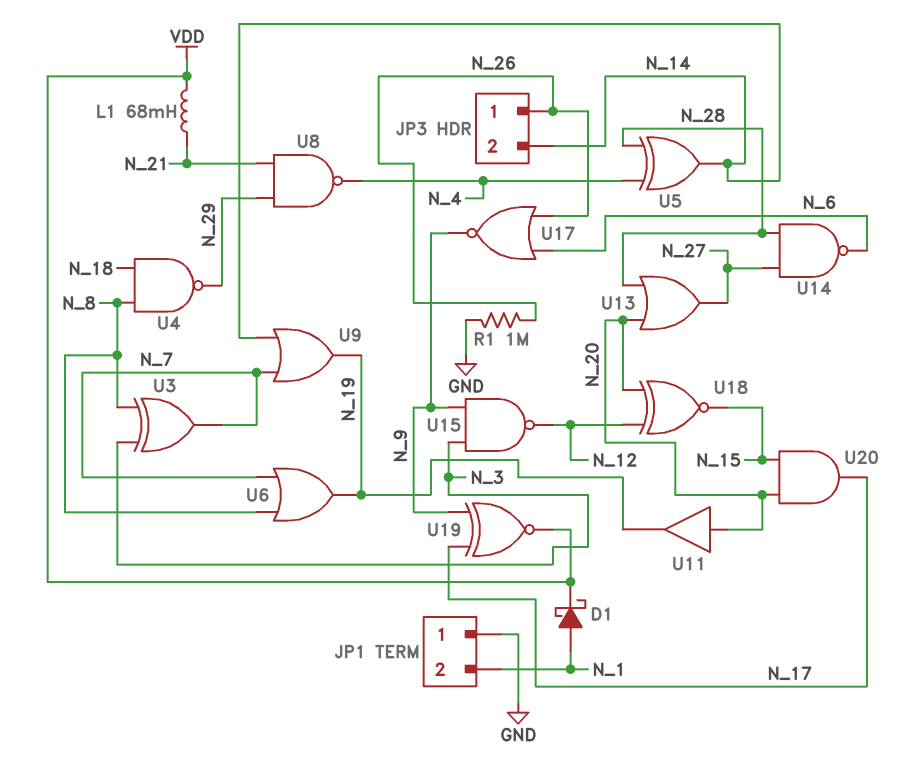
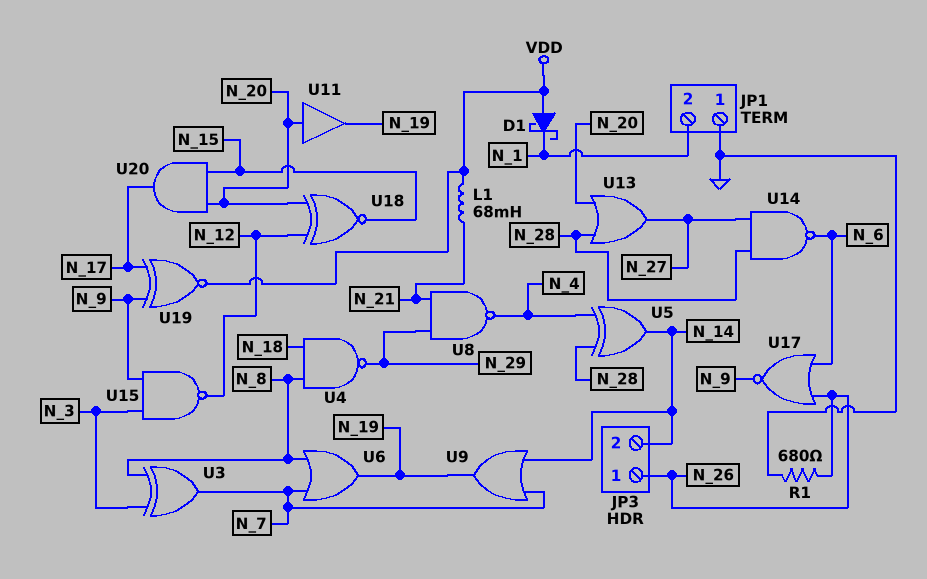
D1: schottky (A N_1, K VDD) -> schottky (A VDD, K N_1)
R1: 1M (GND, N_26) -> 680 (GND, N_26)

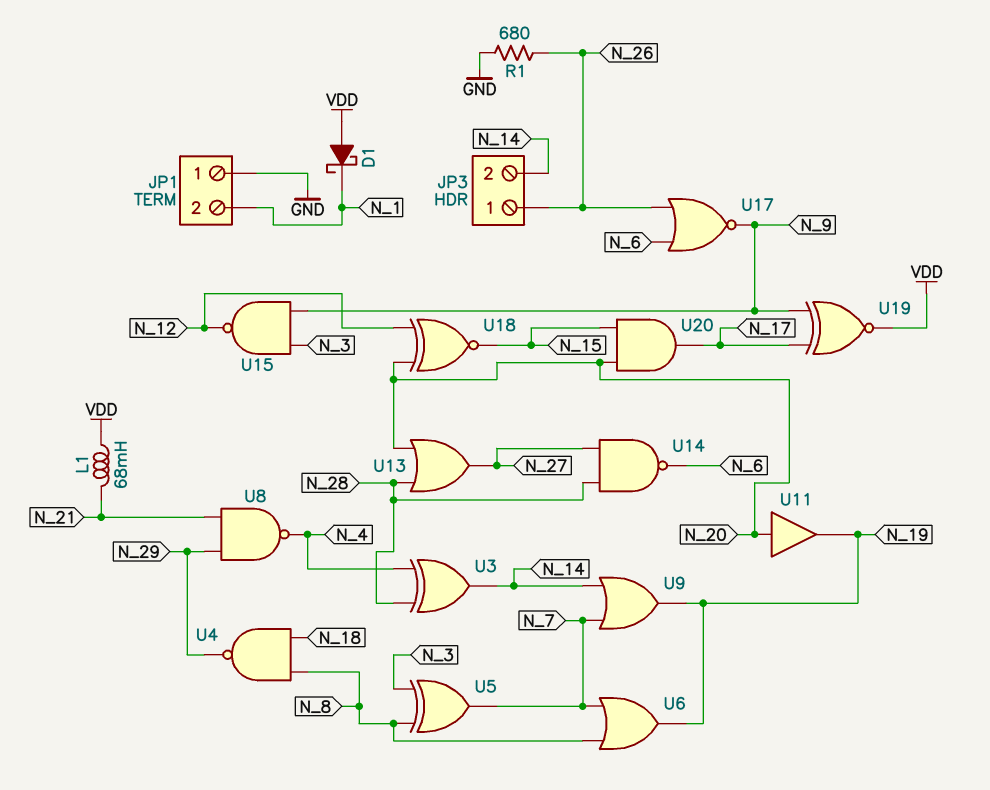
U3: XOR (in N_3, in N_8, out N_7) -> XOR (in N_4, in N_28, out N_14)
U5: XOR (in N_4, in N_28, out N_14) -> XOR (in N_3, in N_8, out N_7)

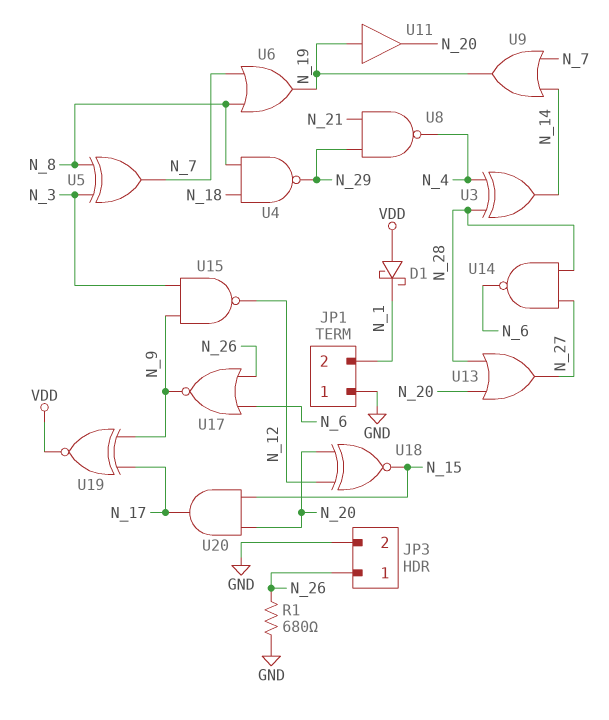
JP3 pin 2: N_14 -> GND
L1: 68mH (N_21, VDD) -> none
U11: buffer (in N_20, out N_19) -> buffer (in N_19, out N_20)

